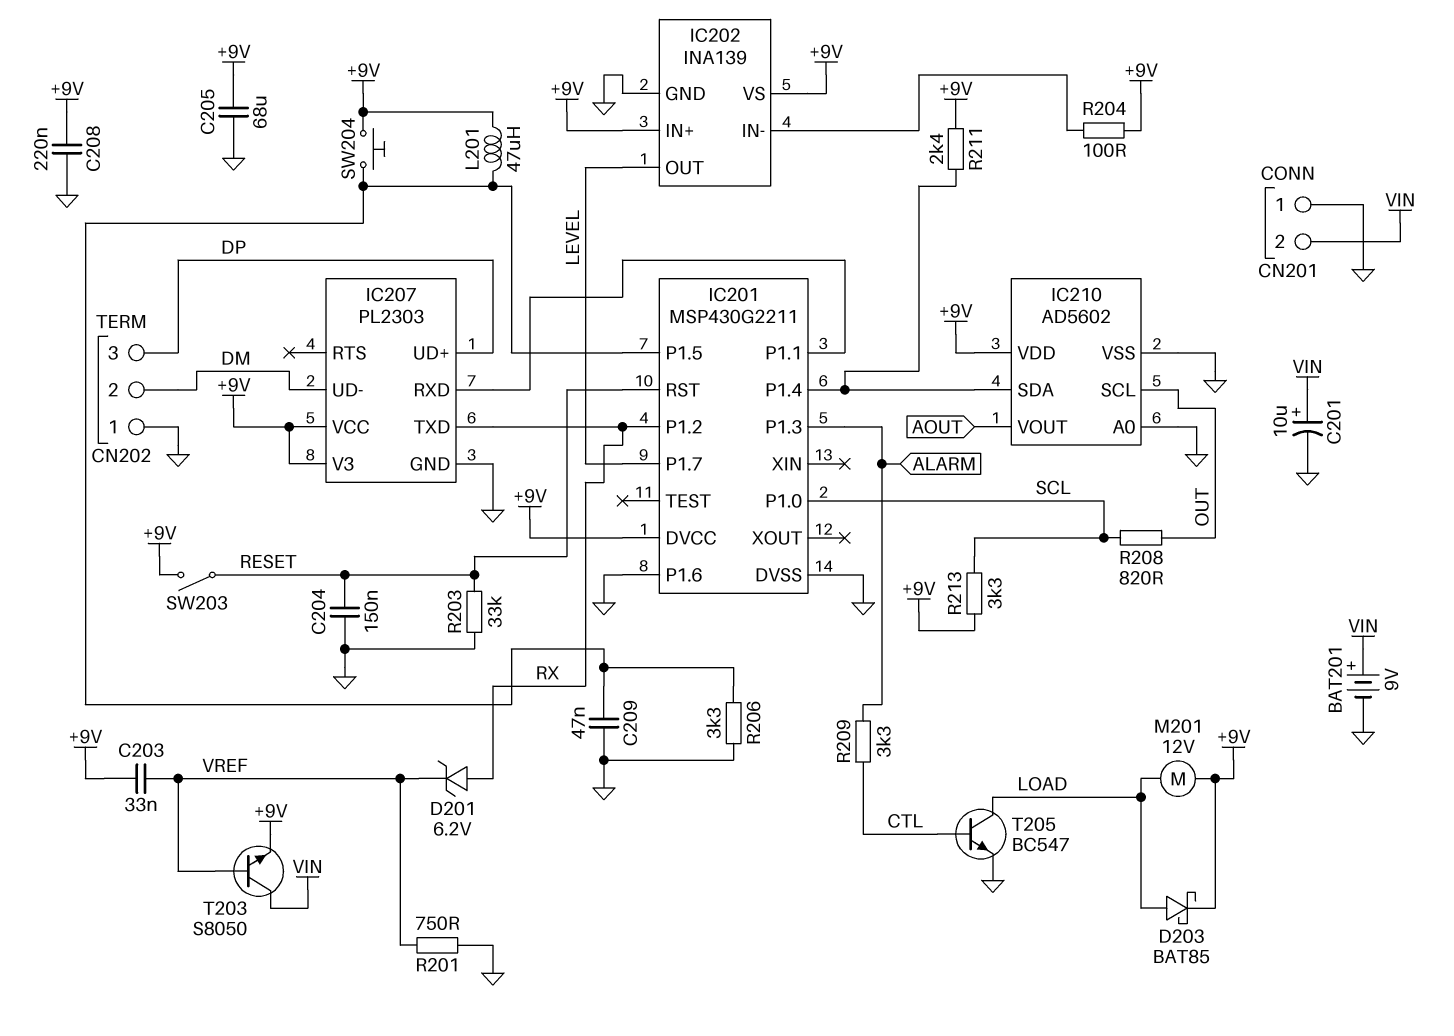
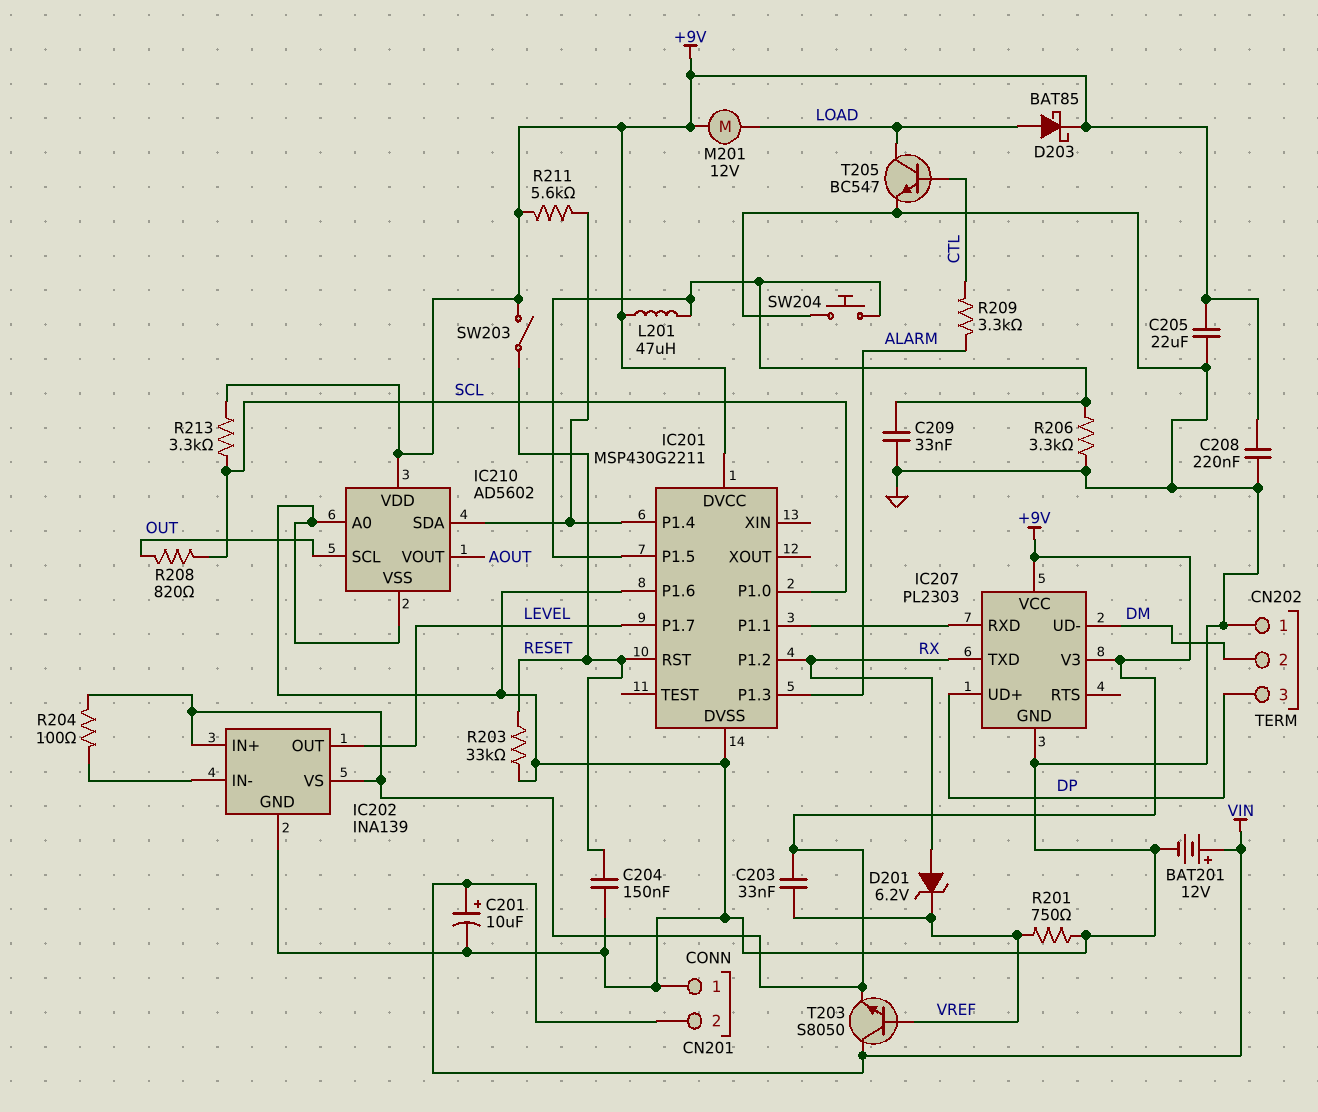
BAT201: 9V (plus VIN, minus GND) -> 12V (plus VIN, minus GND)
C205: 68uF (+9V, GND) -> 22uF (+9V, GND)
C209: 47nF (GND, IC201/P1.5) -> 33nF (GND, IC201/P1.5)
R211: 2.4k (+9V, IC201/P1.4) -> 5.6k (+9V, IC201/P1.4)
SW204: button (+9V, IC201/P1.5) -> button (GND, IC201/P1.5)

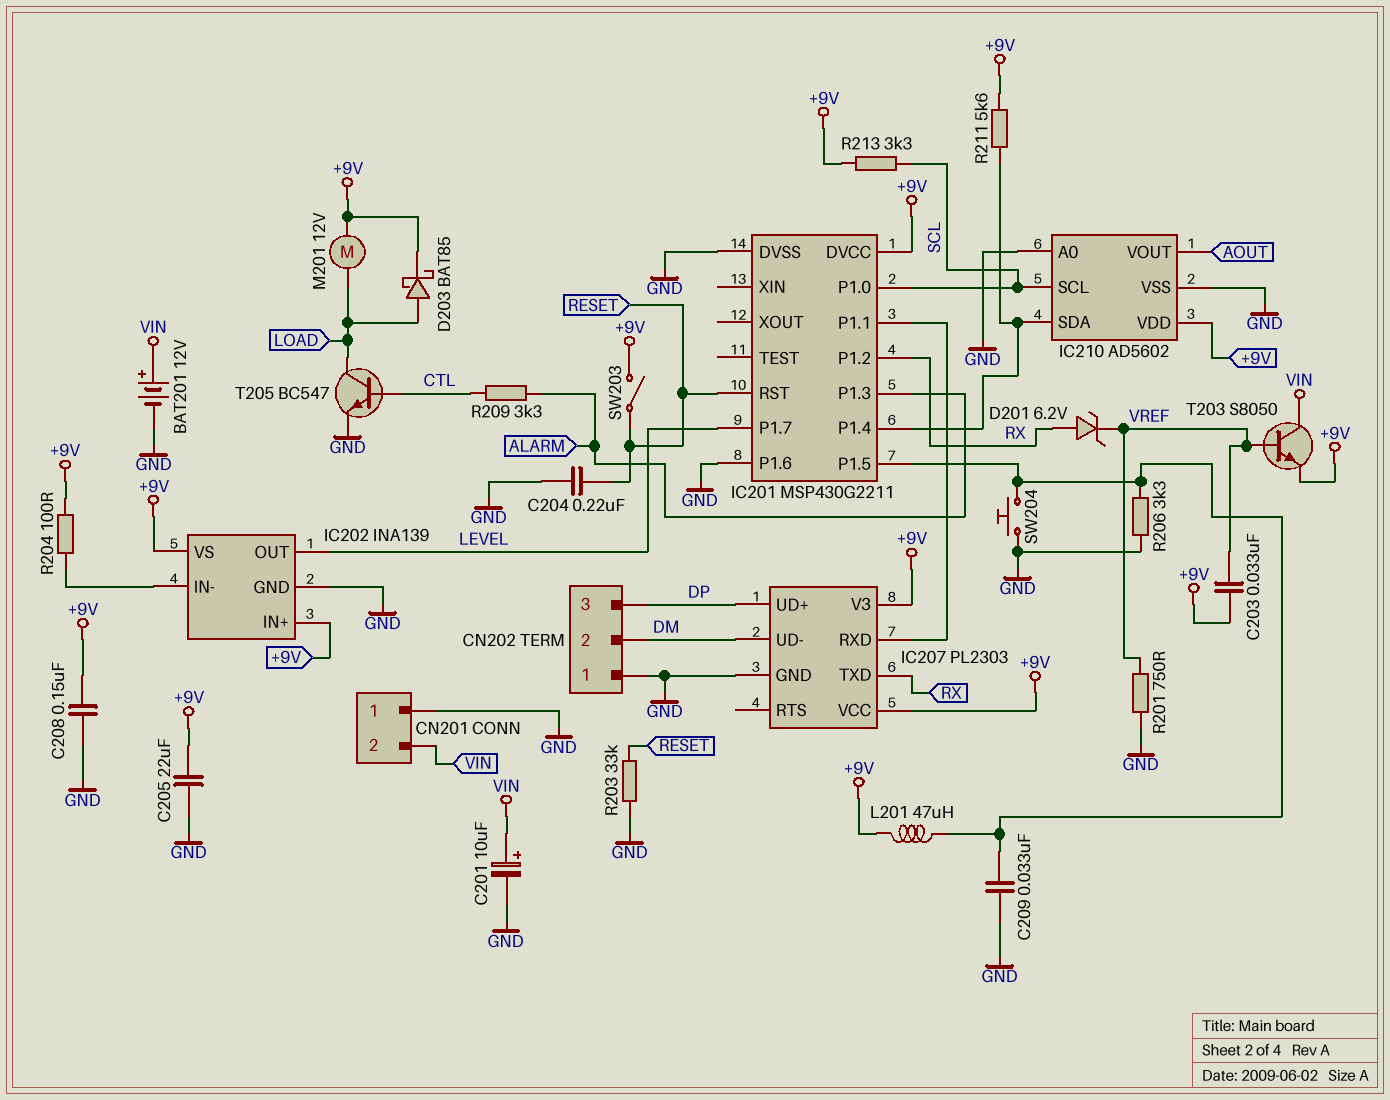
C204: 150nF (GND, RESET) -> 220nF (GND, RESET)
C208: 220nF (+9V, GND) -> 150nF (+9V, GND)
IC210 pin SCL: OUT -> SCL
R208: 820 (OUT, SCL) -> none

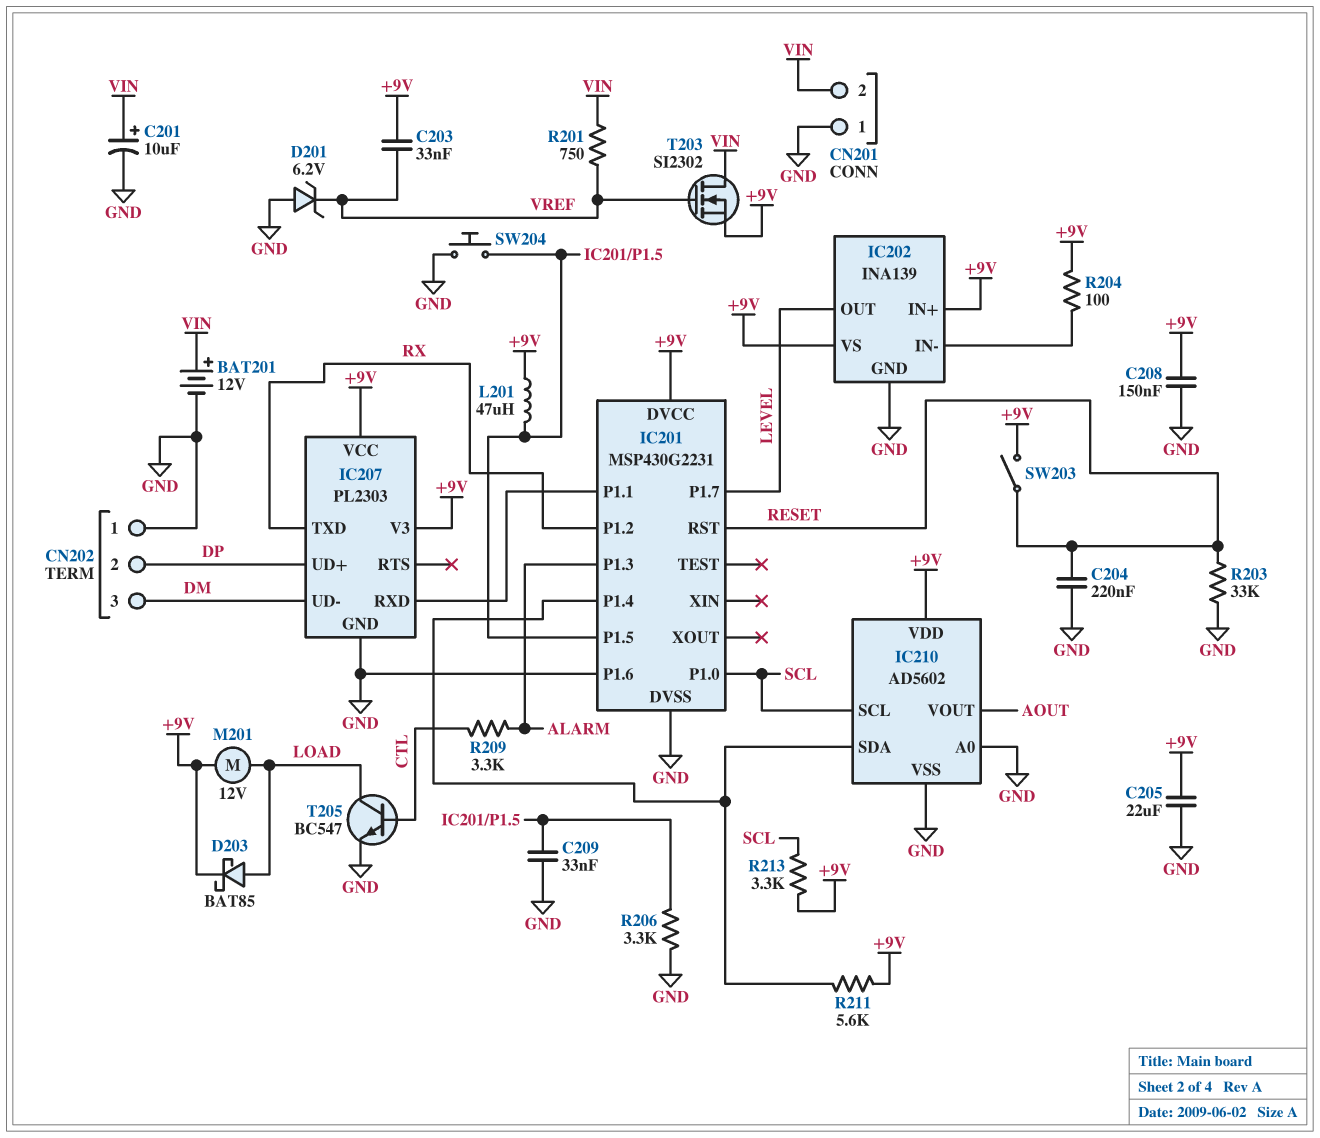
CN202 pin 2: DM -> DP
CN202 pin 3: DP -> DM
D201: zener 6.2V (A RX, K VREF) -> zener 6.2V (A GND, K VREF)
IC201: MSP430G2211 -> MSP430G2231
R201: 750 (GND, VREF) -> 750 (VIN, VREF)
T203: NPN S8050 (B VREF, C VIN, E +9V) -> NMOS SI2302 (G VREF, D VIN, S +9V)

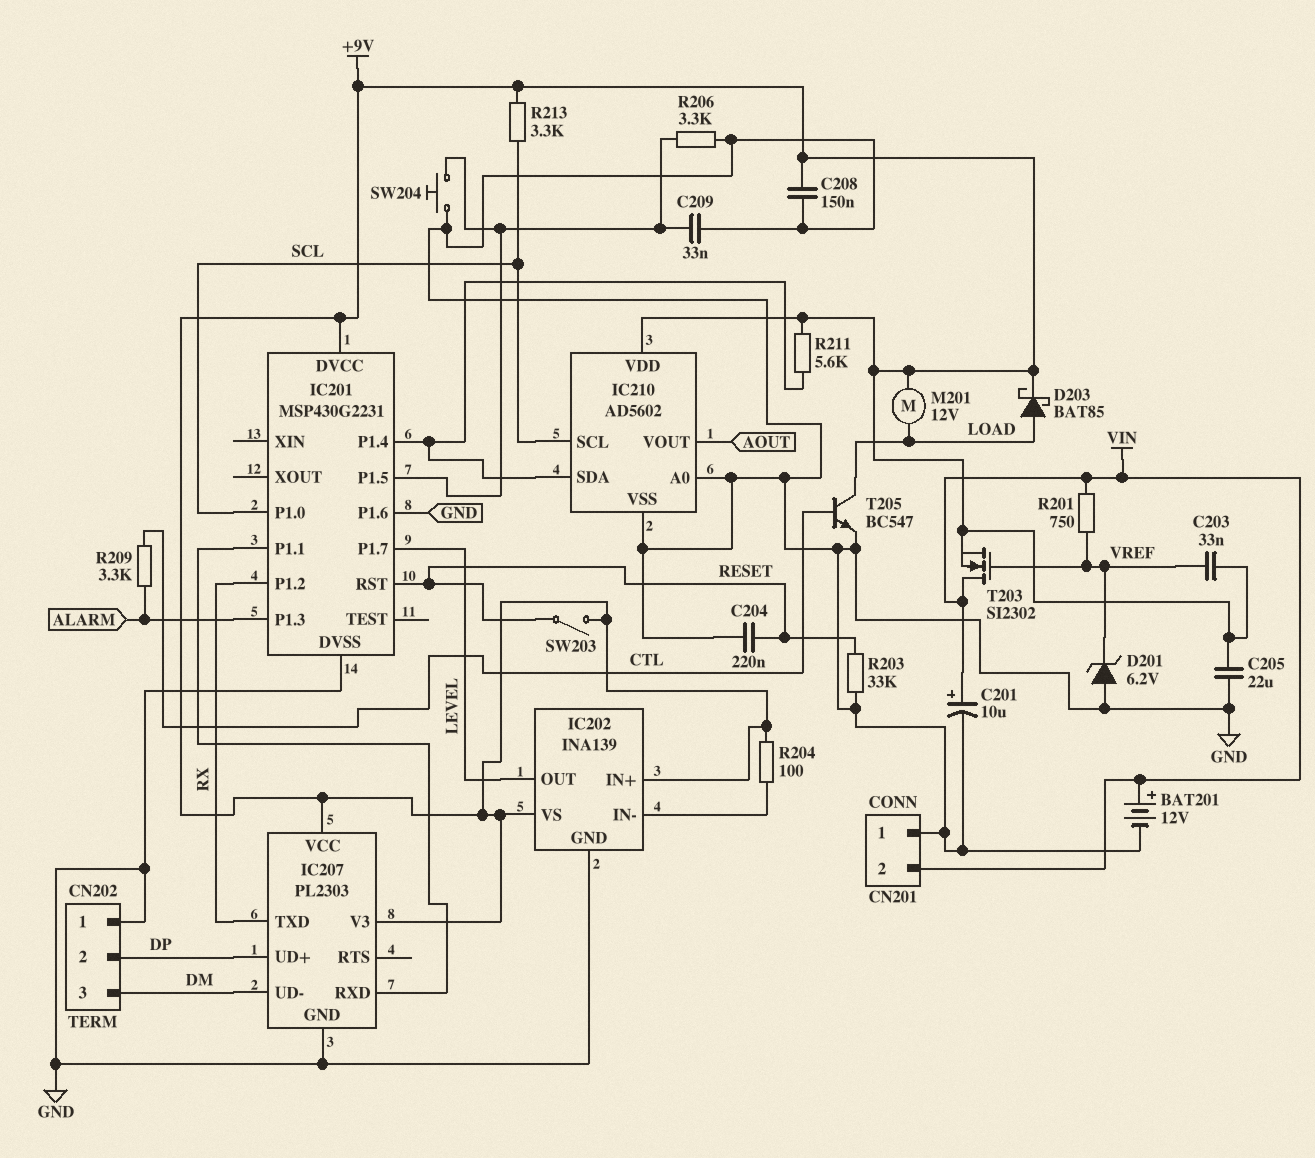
L201: 47uH (+9V, IC201/P1.5) -> none

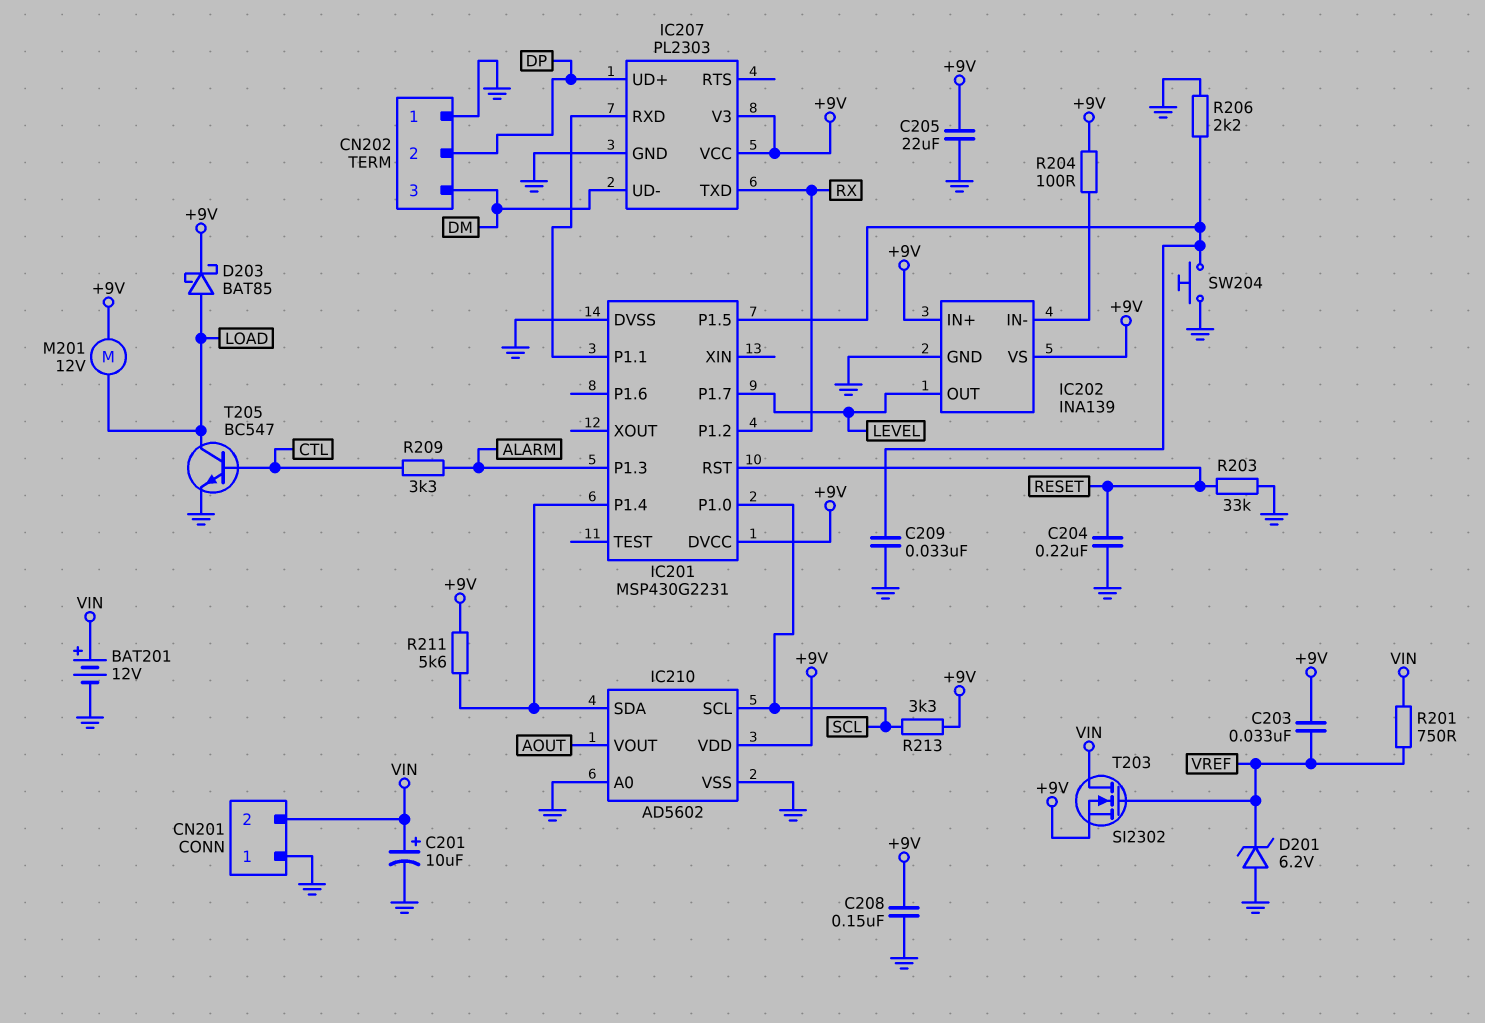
IC201 pin P1.6: GND -> none
R206: 3.3k (GND, IC201/P1.5) -> 2.2k (GND, IC201/P1.5)
SW203: switch (+9V, RESET) -> none

